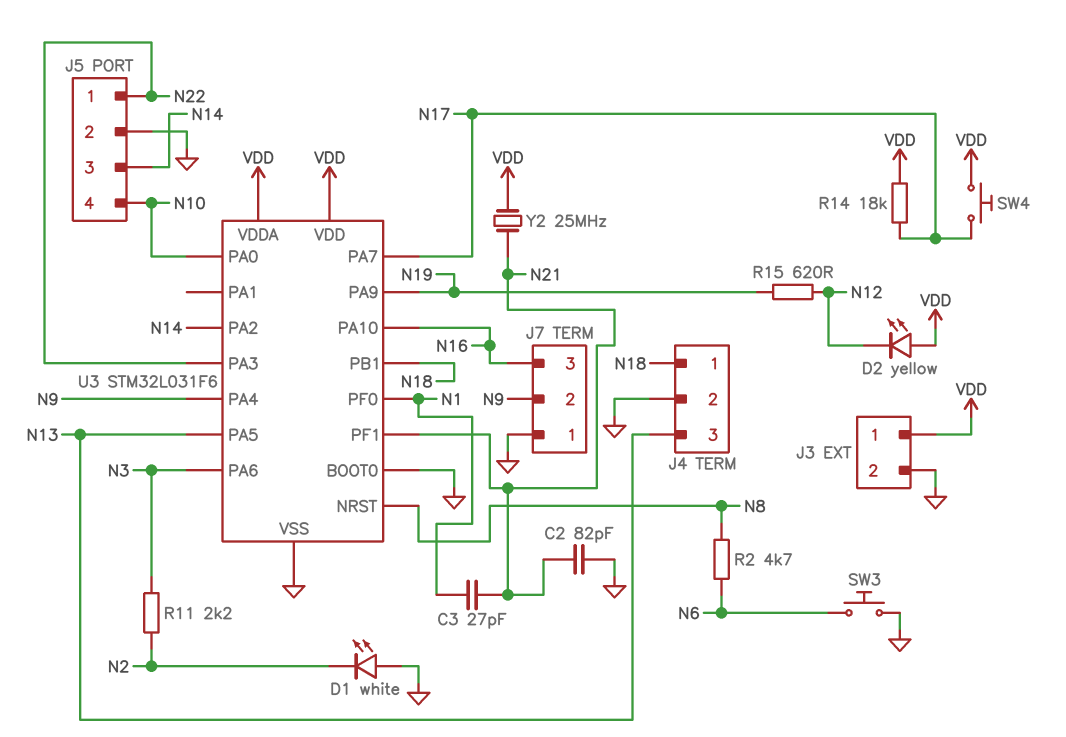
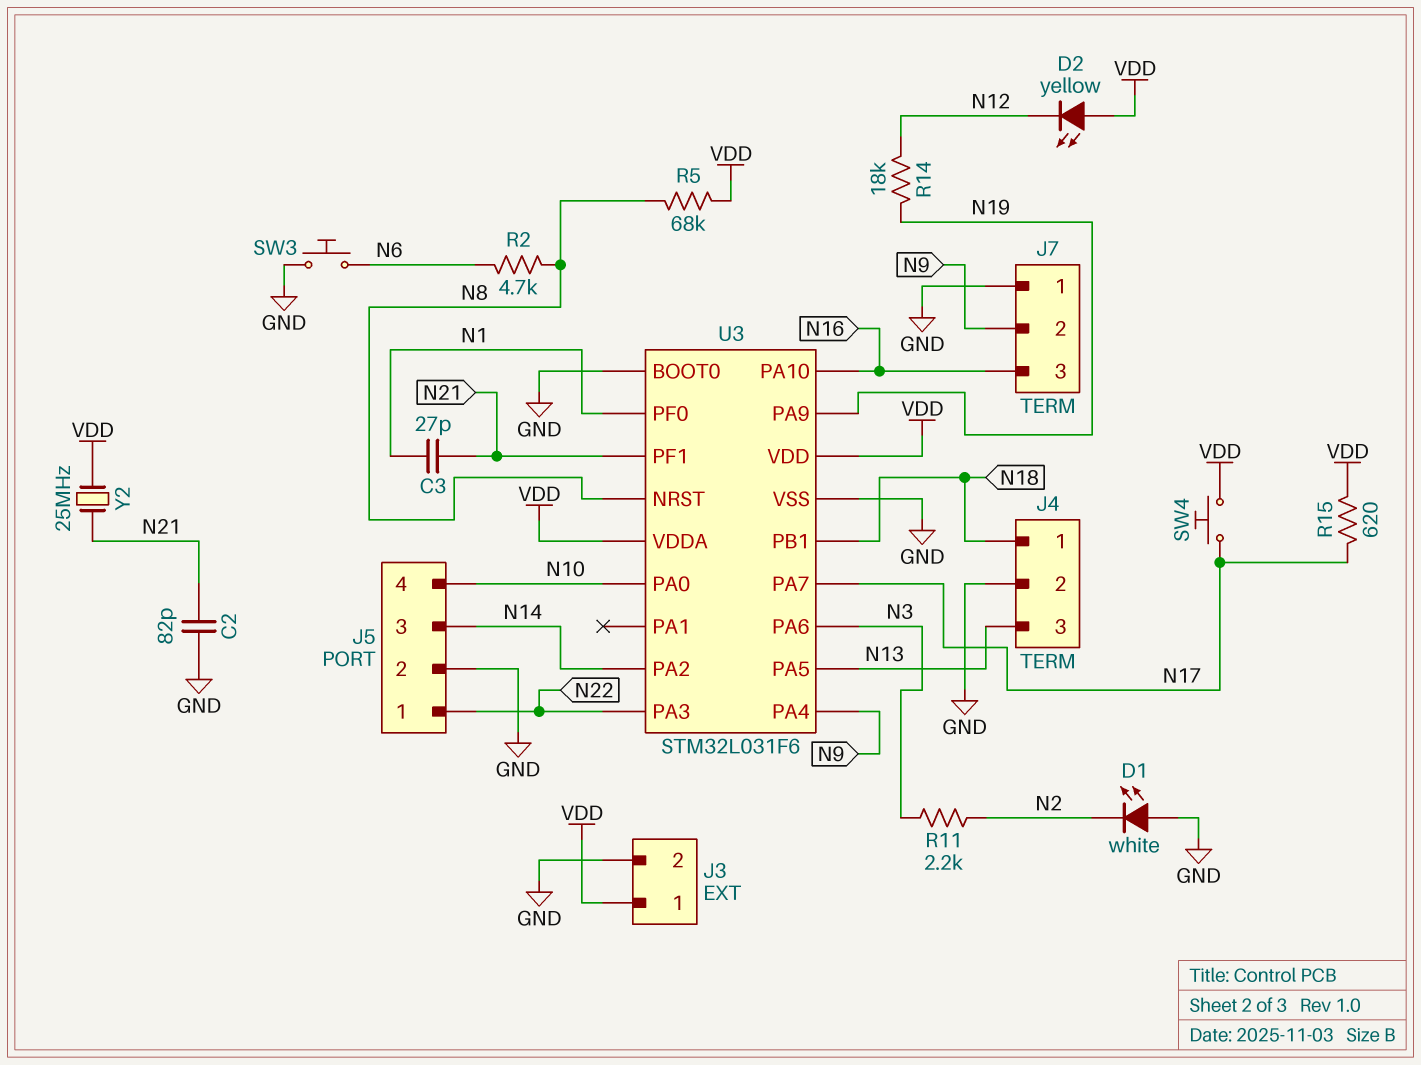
R5: none -> 68k (N8, VDD)
R14: 18k (N17, VDD) -> 18k (N12, N19)
R15: 620 (N12, N19) -> 620 (N17, VDD)

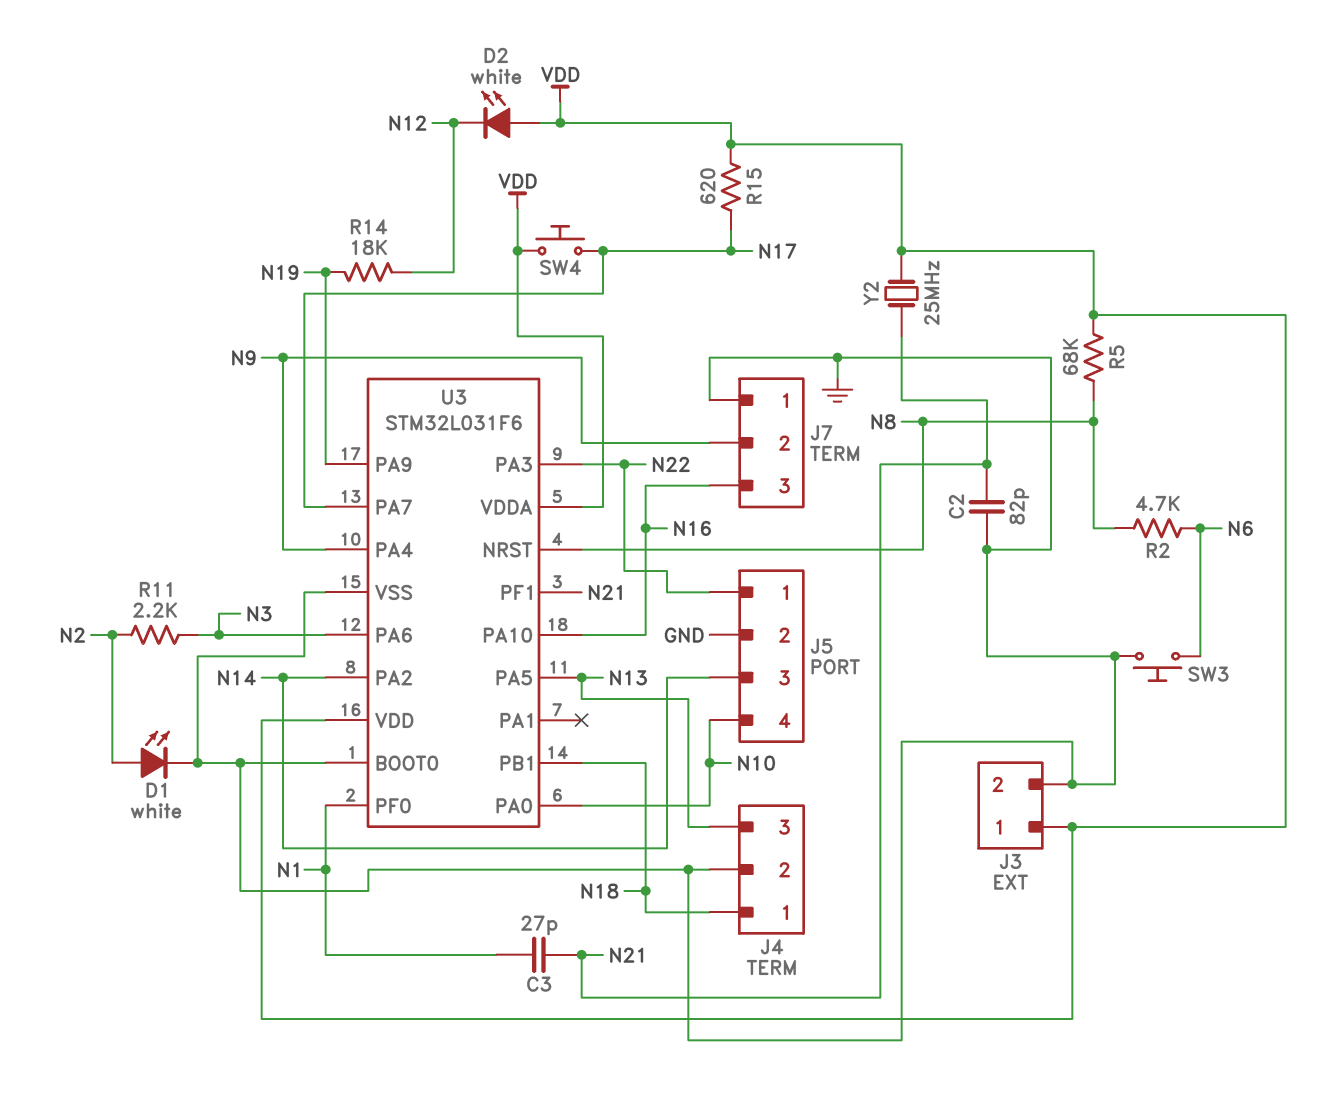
D1: LED white (A GND, K N2) -> LED white (A N2, K GND)
D2: LED yellow (A VDD, K N12) -> LED white (A VDD, K N12)

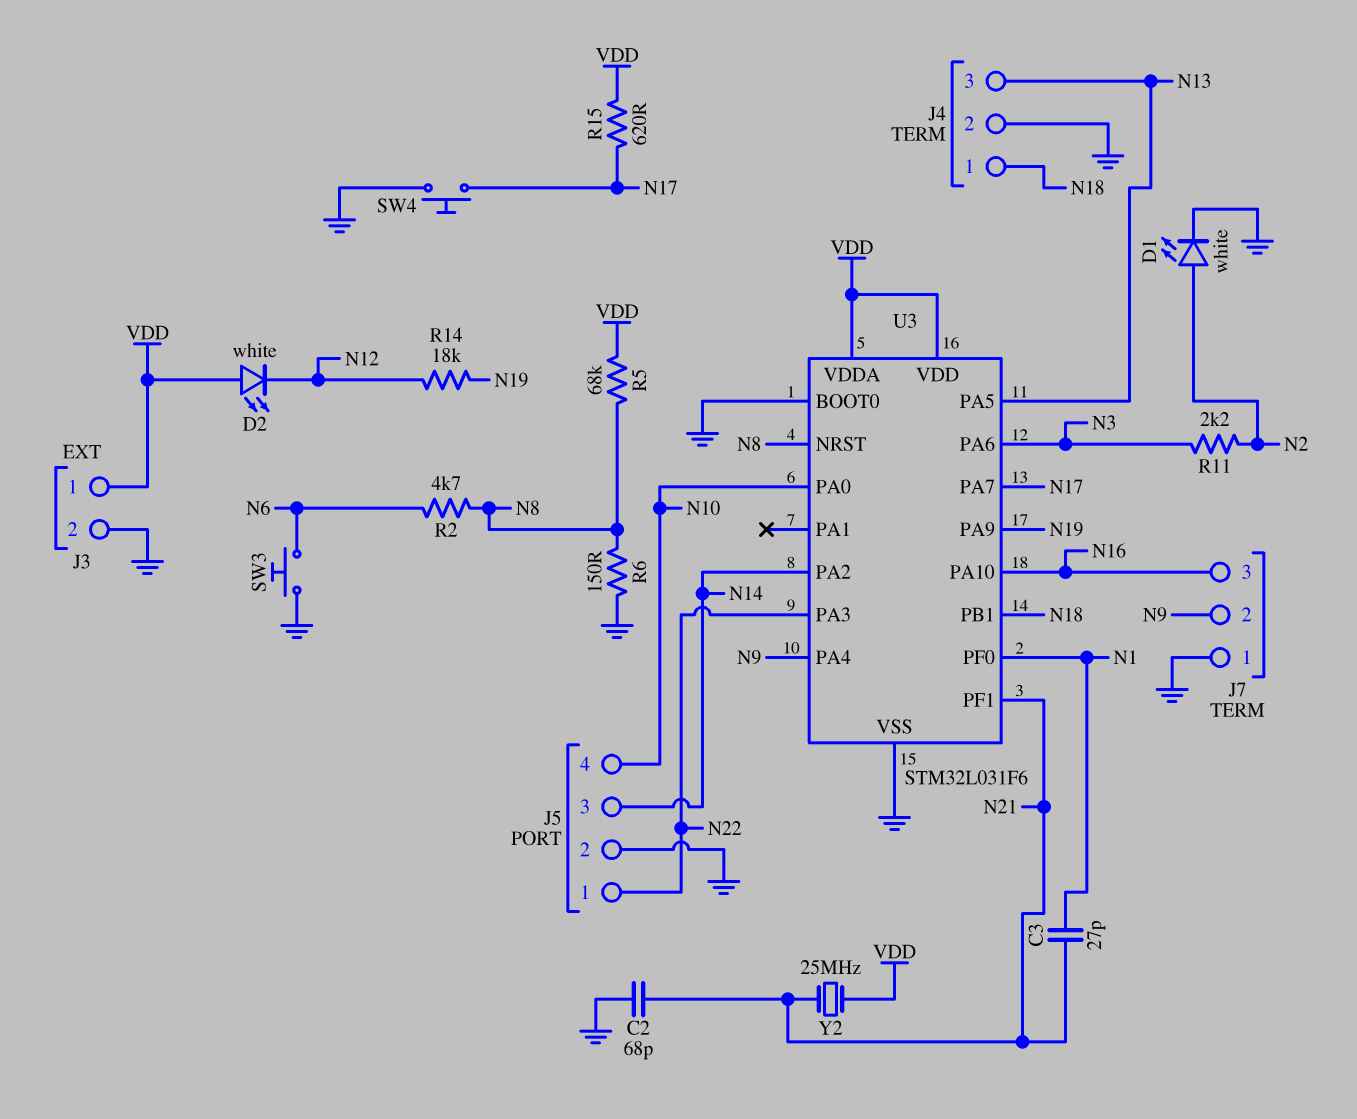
C2: 82pF (GND, N21) -> 68pF (GND, N21)
R6: none -> 150 (GND, N8)
SW4: button (N17, VDD) -> button (GND, N17)

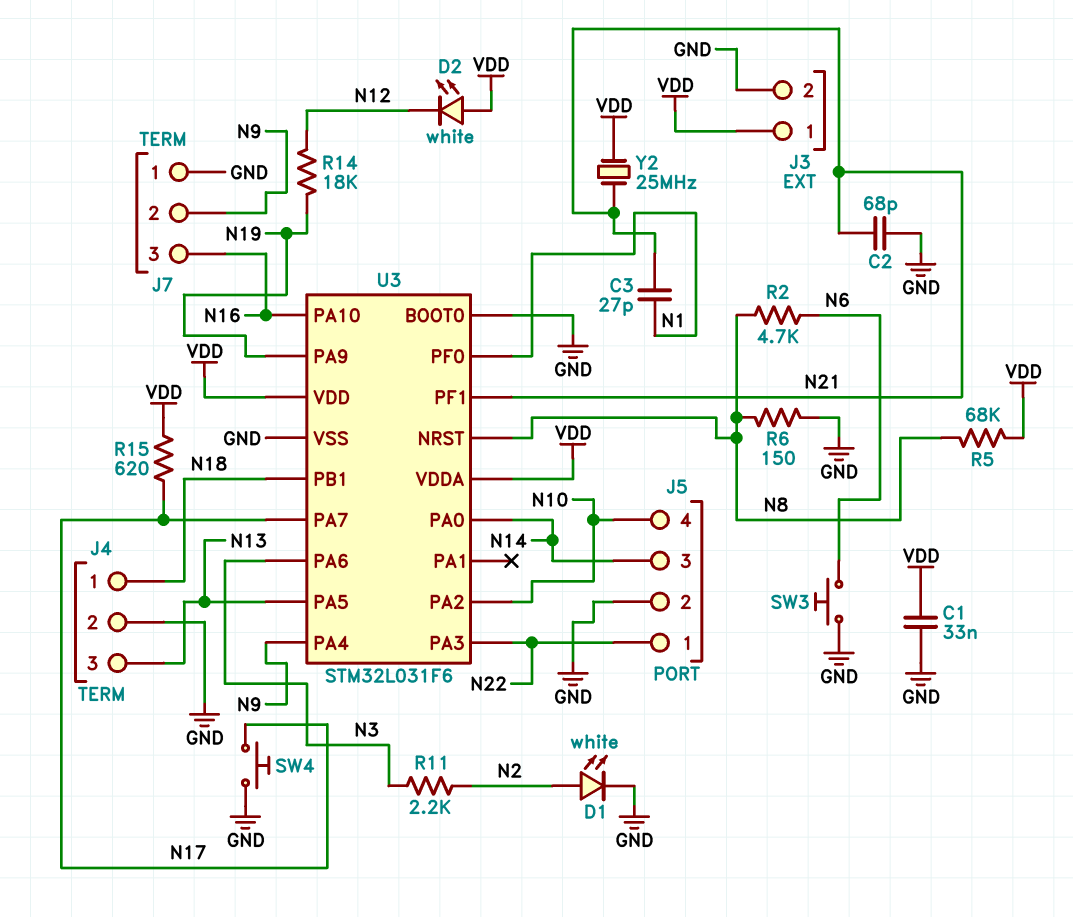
C1: none -> 33nF (GND, VDD)
U3 pin PA0: N10 -> N14
U3 pin PA2: N14 -> N10

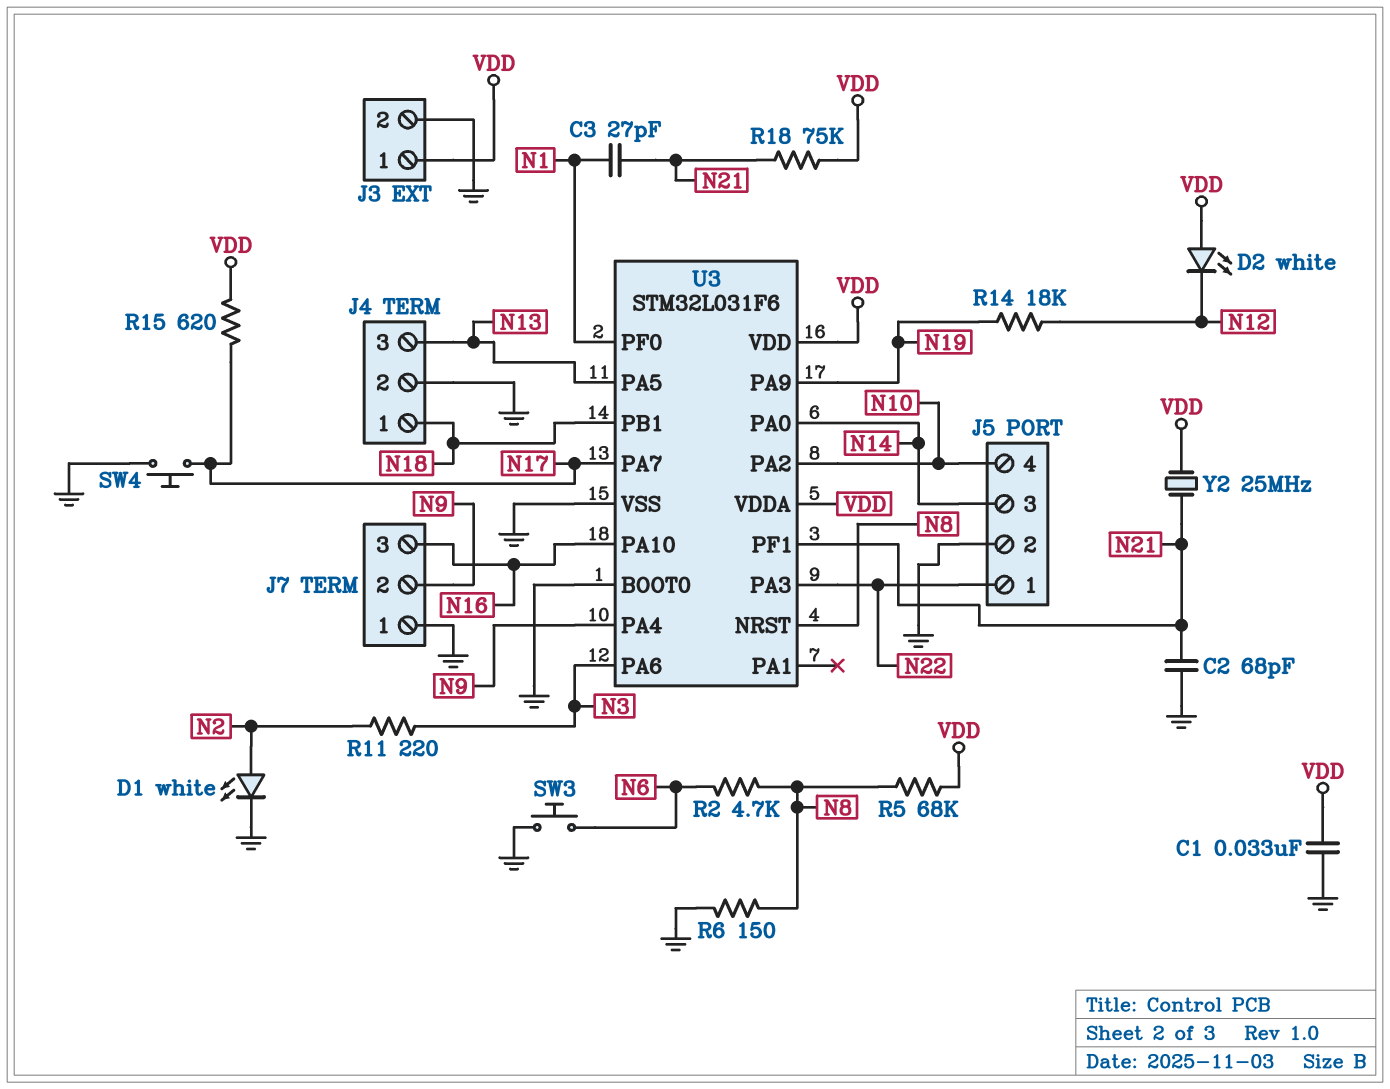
R11: 2.2k (N2, N3) -> 220 (N2, N3)
R18: none -> 75k (N21, VDD)

